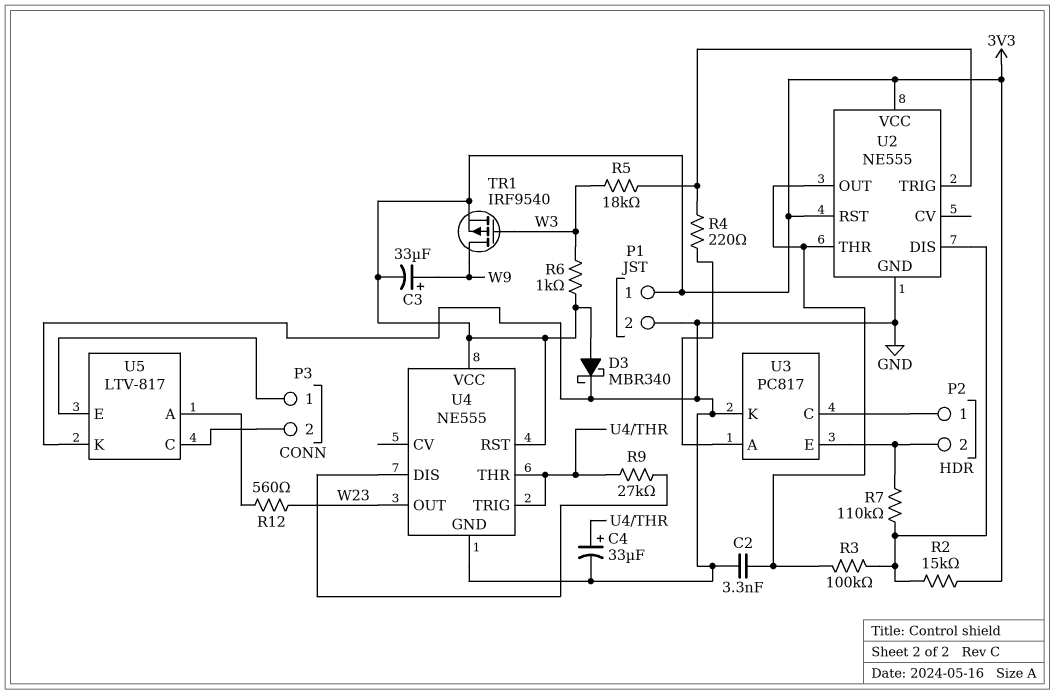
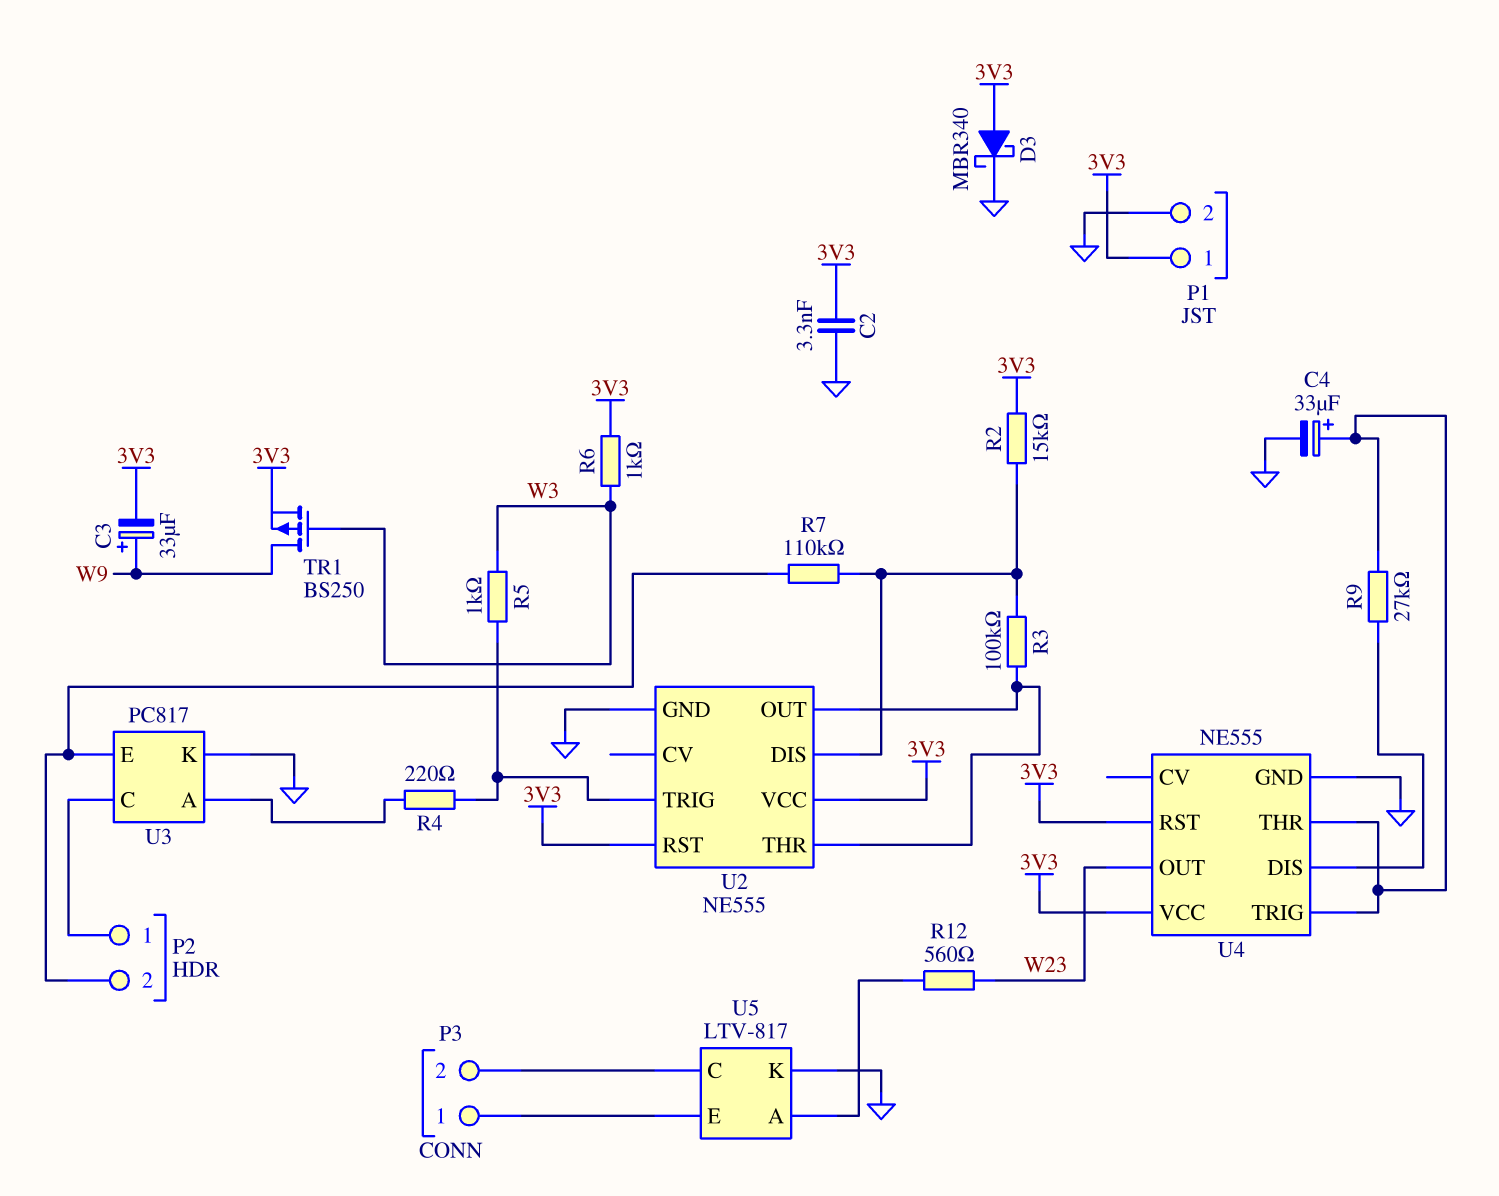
C2: 3.3nF (GND, U2/OUT) -> 3.3nF (3V3, GND)
R5: 18k (U2/TRIG, W3) -> 1k (U2/TRIG, W3)
TR1: PMOS IRF9540 (G W3, D W9, S 3V3) -> PMOS BS250 (G W3, D W9, S 3V3)

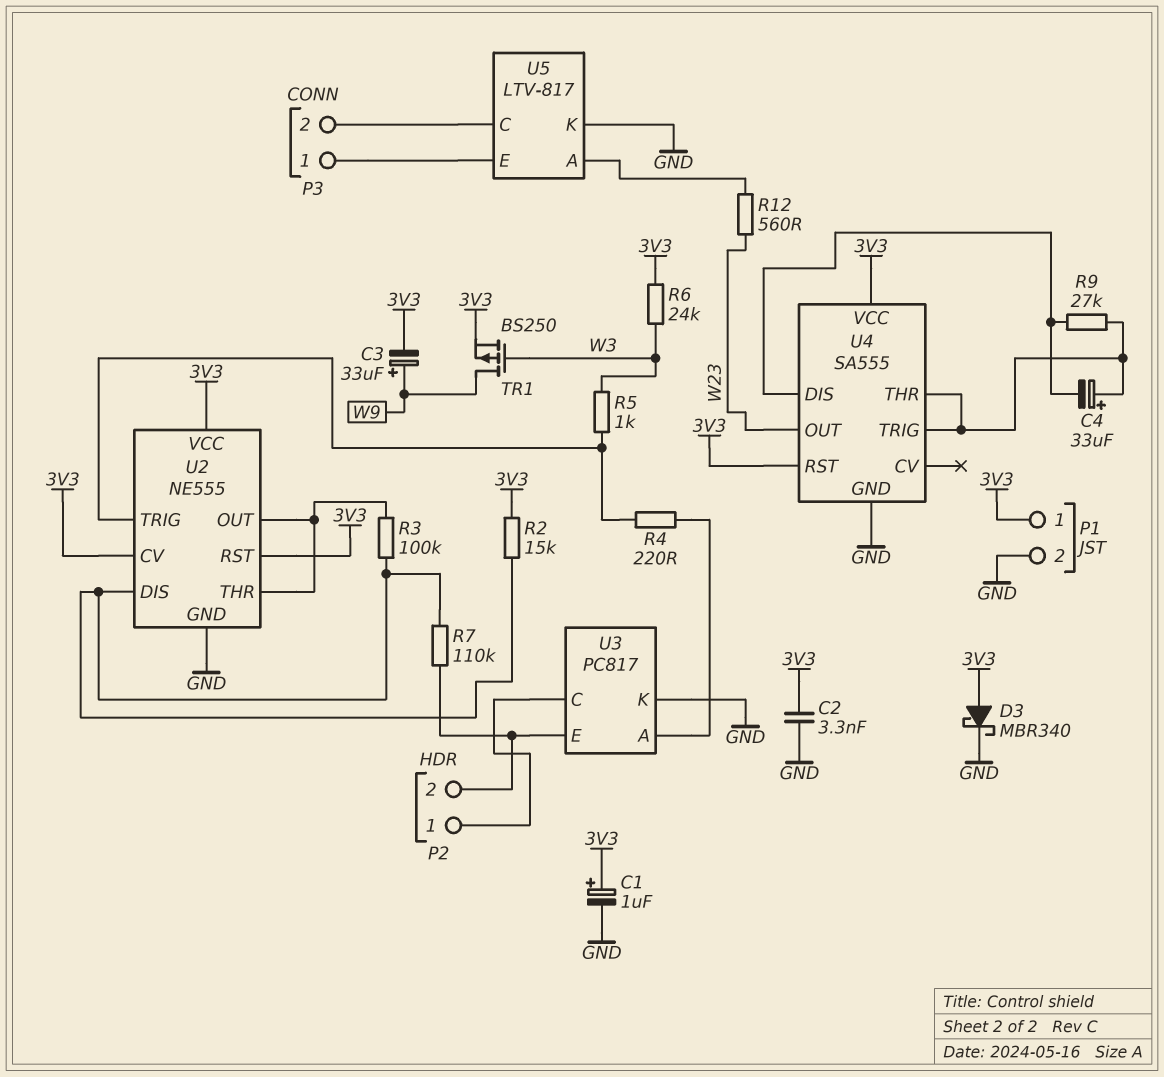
C1: none -> 1uF (plus 3V3, minus GND)
C4: 33uF (plus U4/THR, minus GND) -> 33uF (plus U4/THR, minus U4/DIS)
R6: 1k (3V3, W3) -> 24k (3V3, W3)
U2 pin CV: none -> 3V3
U4: NE555 -> SA555

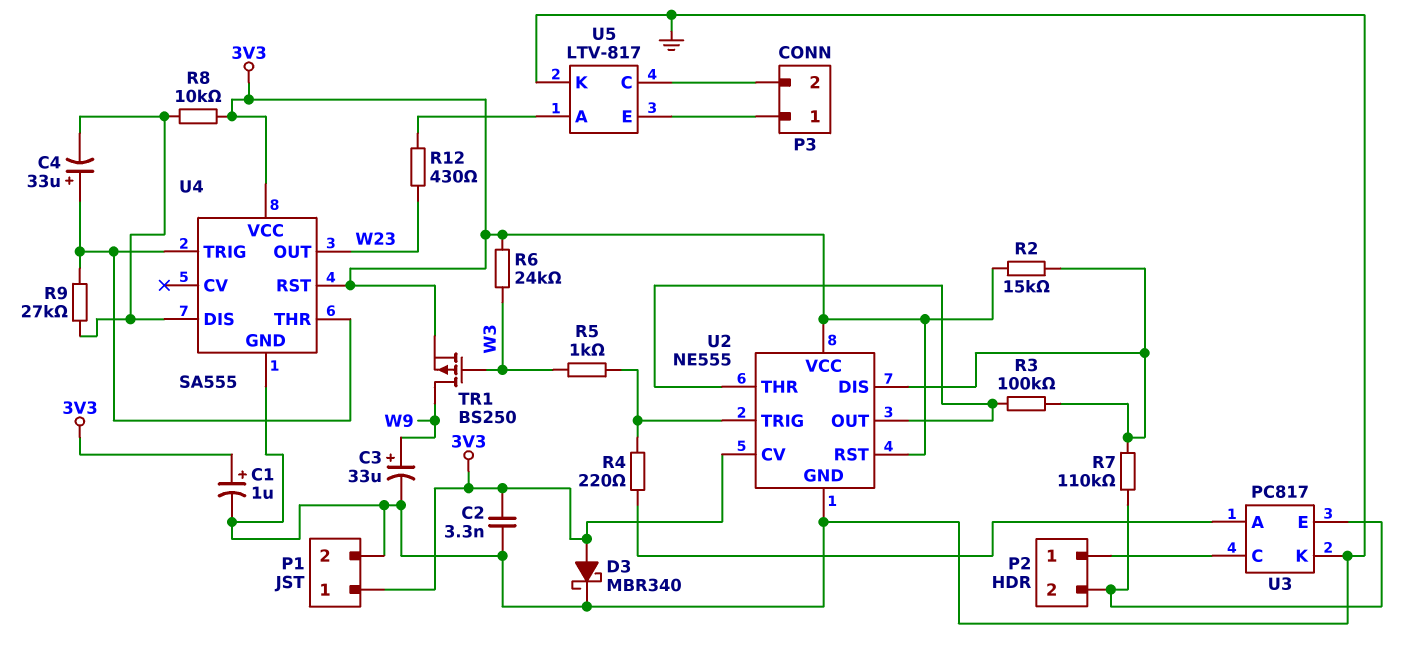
C3: 33uF (plus W9, minus 3V3) -> 33uF (plus W9, minus GND)
R8: none -> 10k (3V3, U4/DIS)
R12: 560 (U5/A, W23) -> 430 (U5/A, W23)

